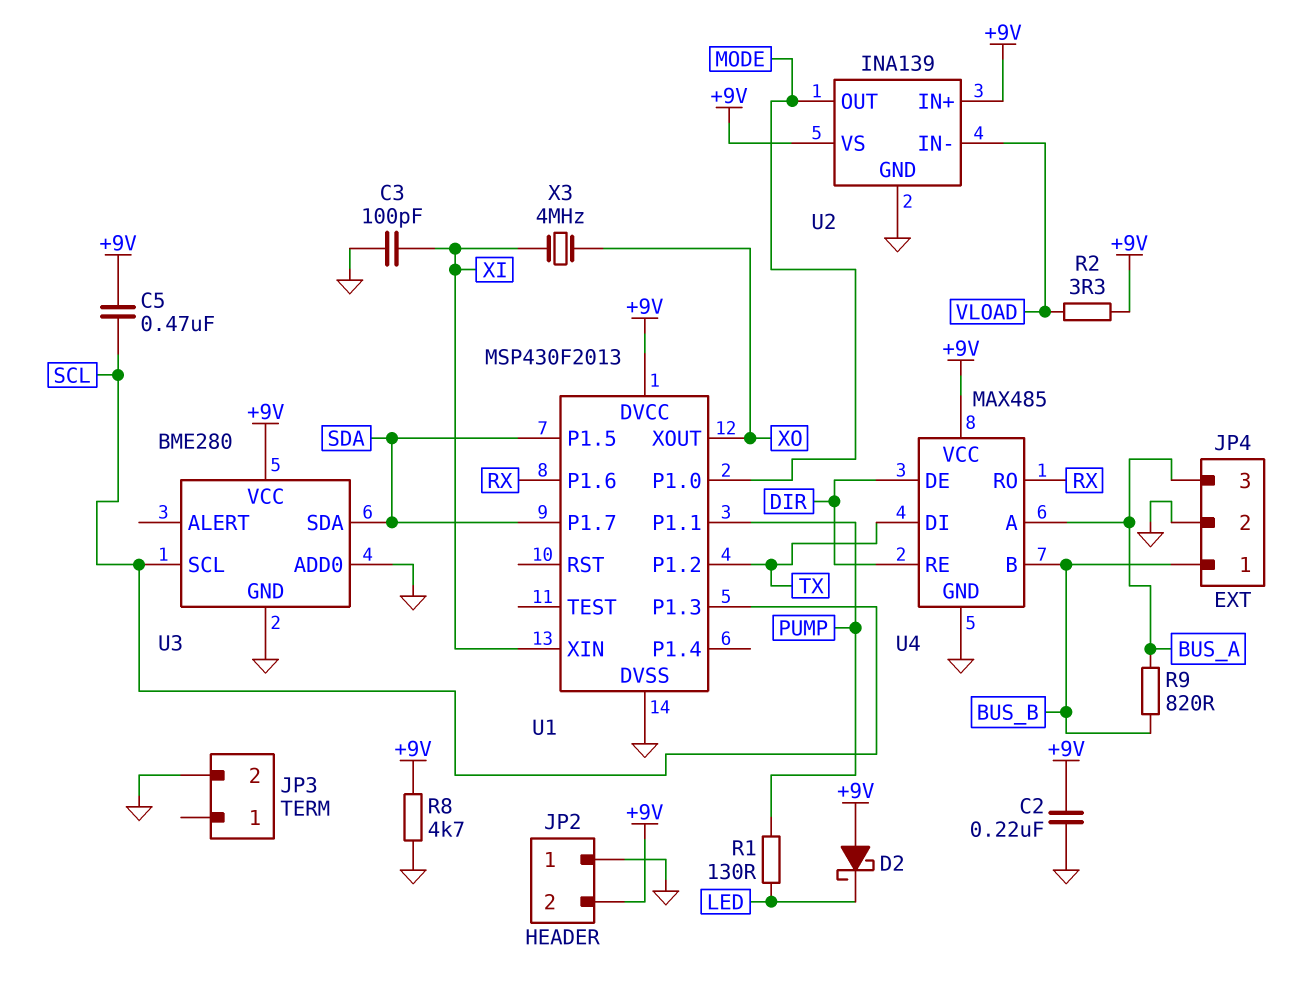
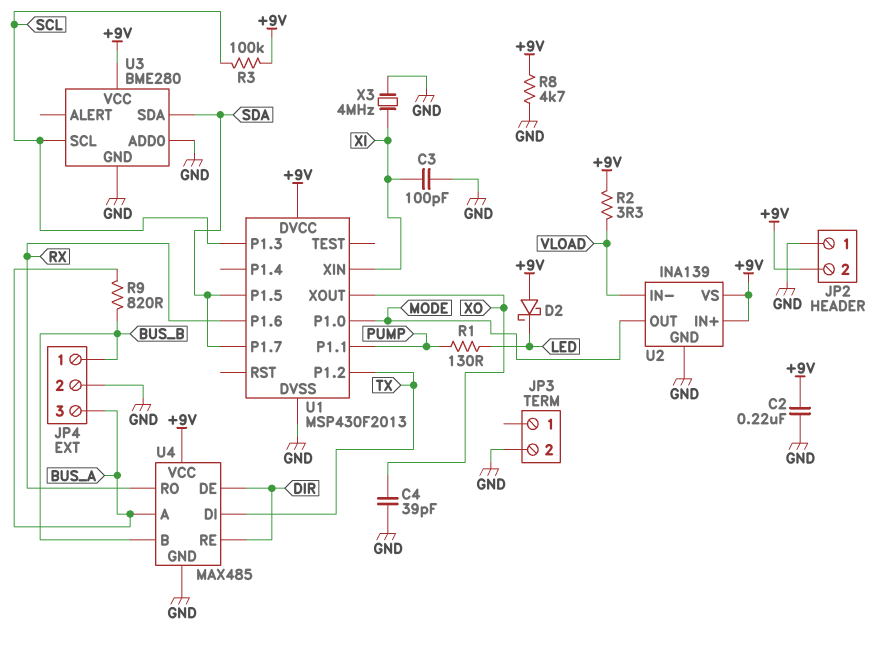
C4: none -> 39pF (GND, XO)
C5: 470nF (+9V, SCL) -> none
R3: none -> 100k (+9V, SCL)
X3: 4MHz (XI, XO) -> 4MHz (GND, XI)

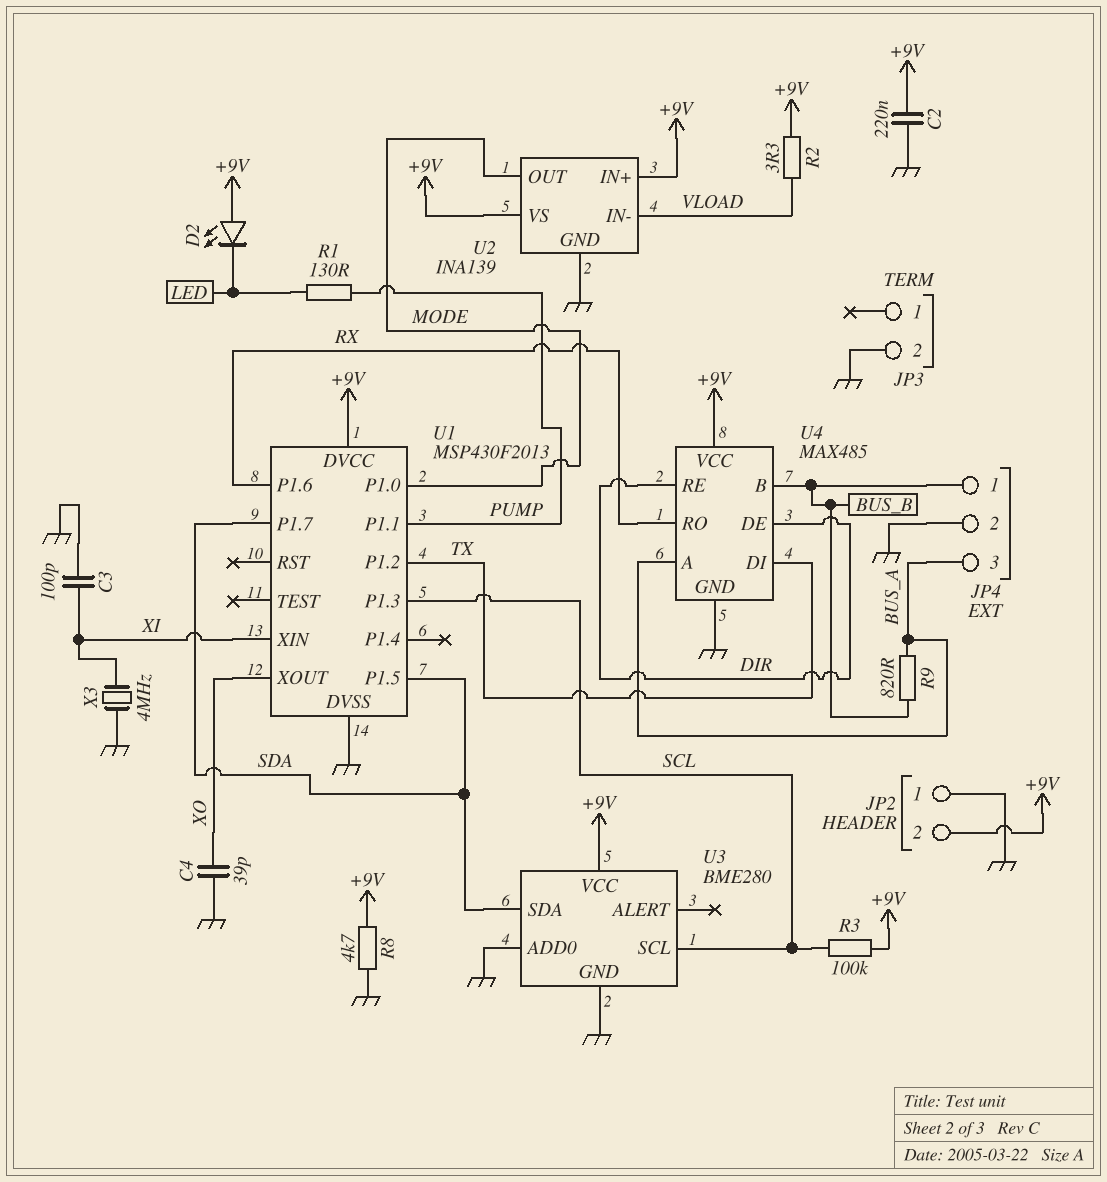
D2: schottky (A +9V, K LED) -> LED (A +9V, K LED)

